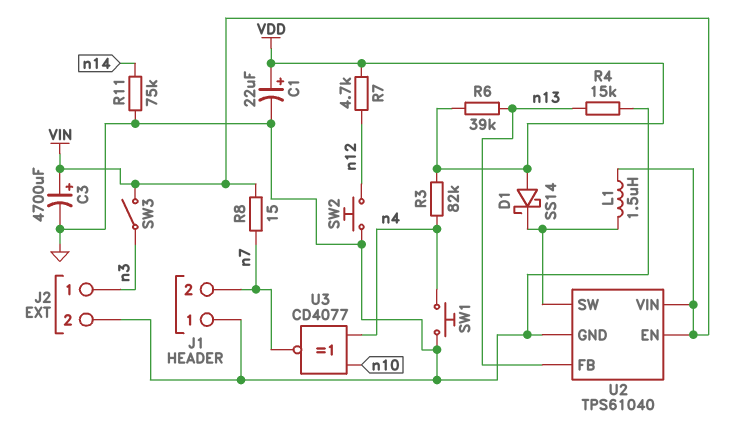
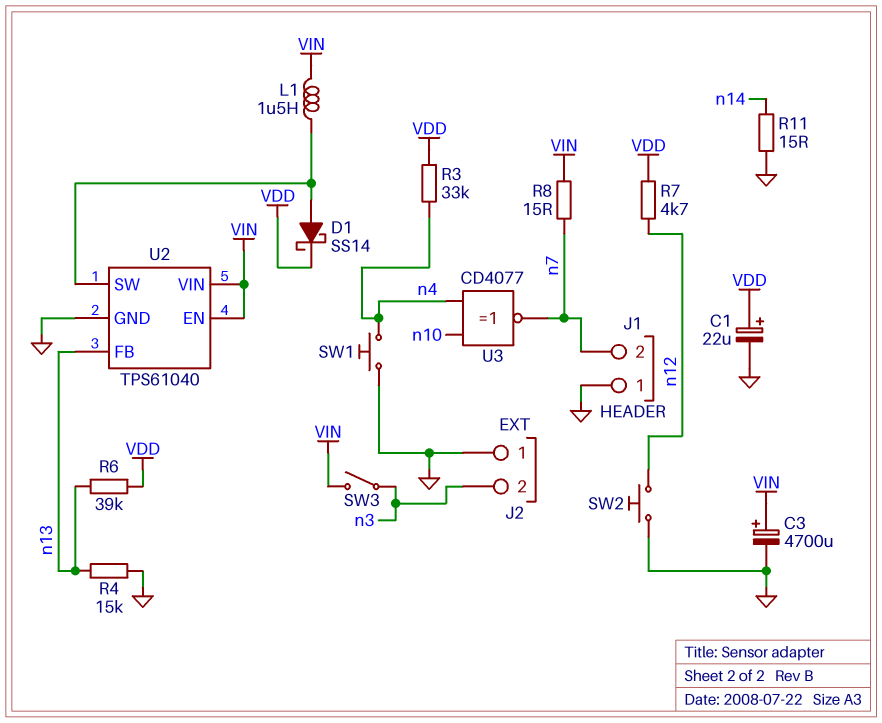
D1: schottky SS14 (A VDD, K U2/SW) -> schottky SS14 (A U2/SW, K VDD)
J2 pin 1: n3 -> GND
J2 pin 2: GND -> n3
R3: 82k (VDD, n4) -> 33k (VDD, n4)
R11: 75k (GND, n14) -> 15 (GND, n14)

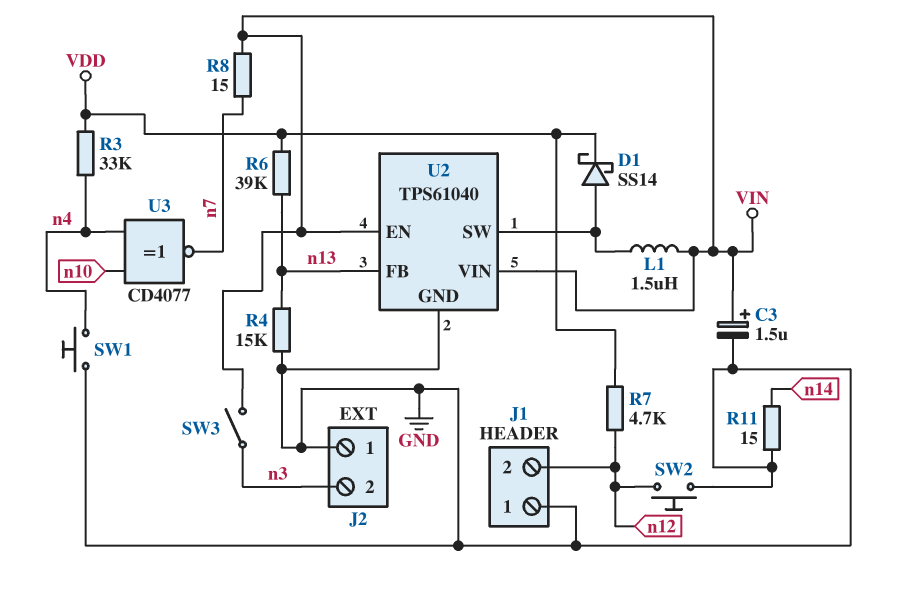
C1: 22uF (plus VDD, minus GND) -> none
C3: 4700uF (plus VIN, minus GND) -> 1.5uF (plus VIN, minus GND)
J1 pin 2: n7 -> n12

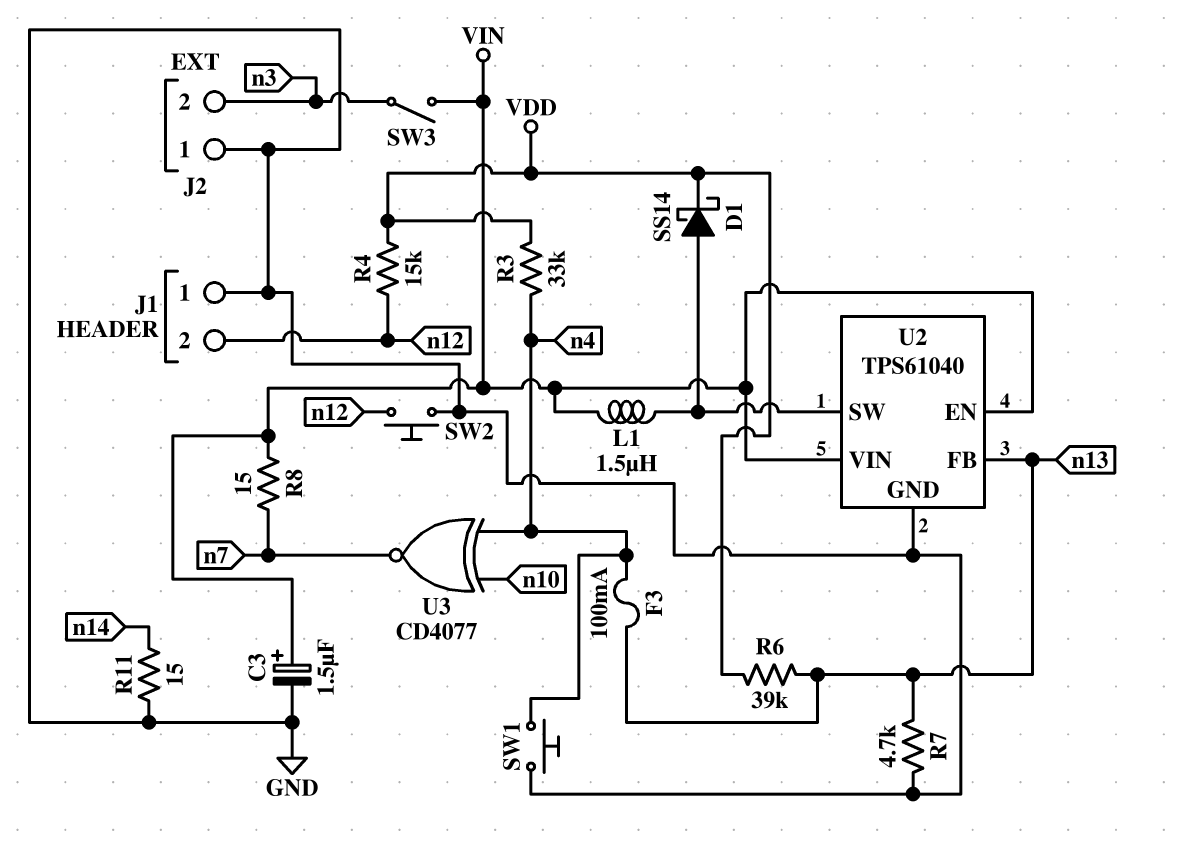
F3: none -> 100mA (n4, n13)
R4: 15k (GND, n13) -> 15k (VDD, n12)
R7: 4.7k (VDD, n12) -> 4.7k (GND, n13)

